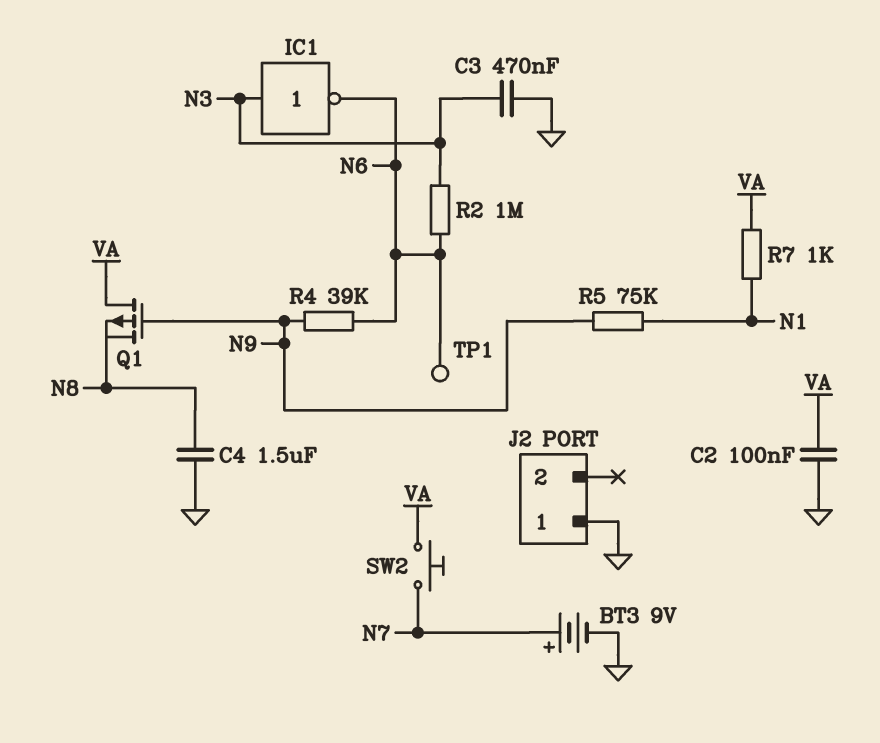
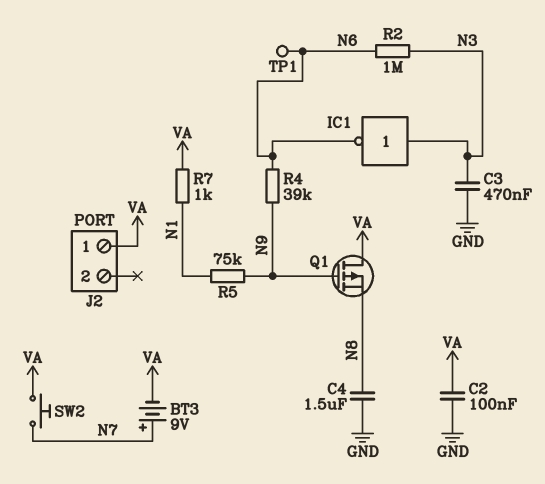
BT3: 9V (plus N7, minus GND) -> 9V (plus N7, minus VA)
J2 pin 1: GND -> VA

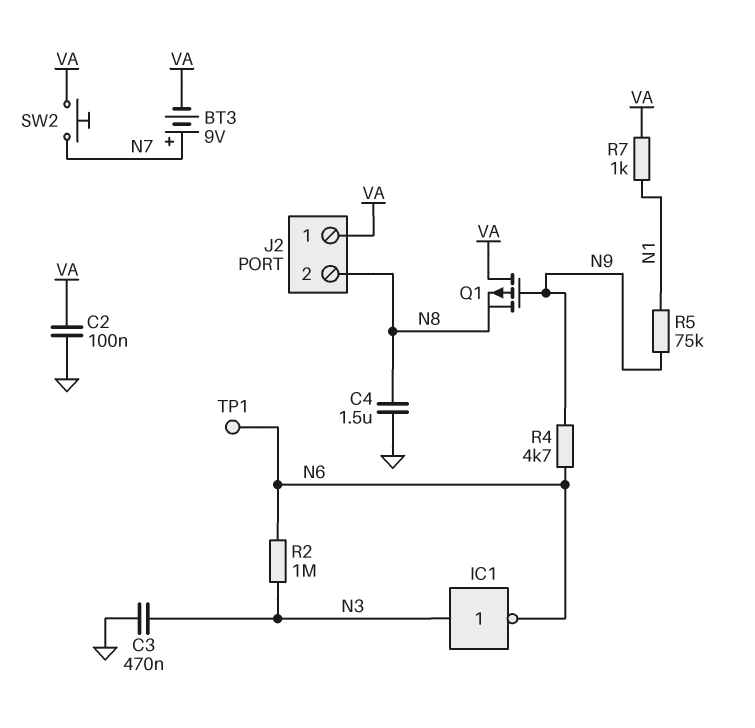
J2 pin 2: none -> N8
R4: 39k (N6, N9) -> 4.7k (N6, N9)

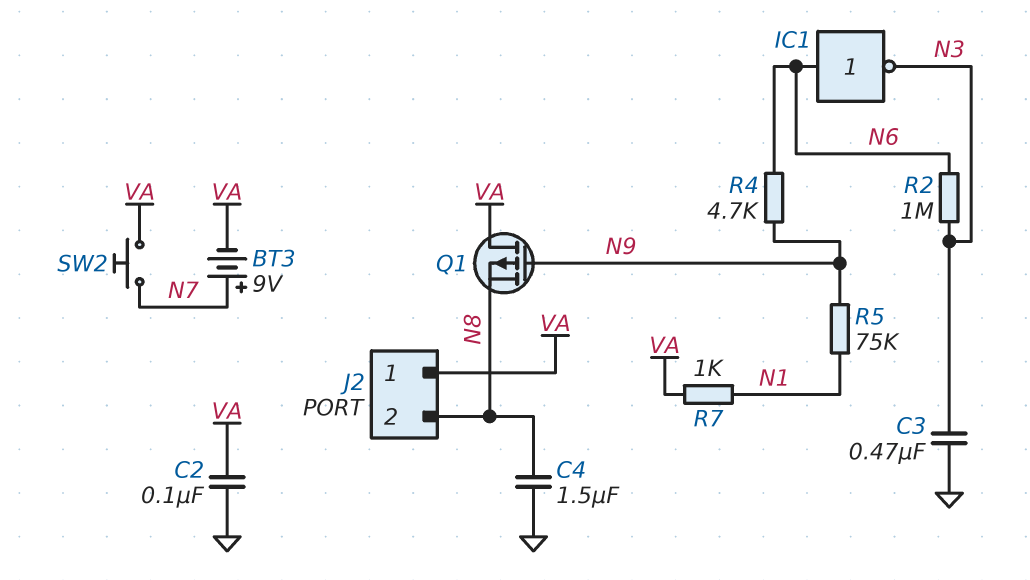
IC1: NOT (in N3, out N6) -> NOT (in N6, out N3)
TP1: test point (N6) -> none

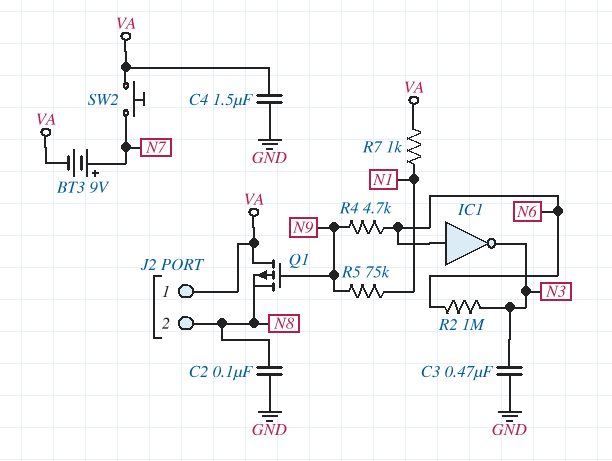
C2: 100nF (GND, VA) -> 100nF (GND, N8)
C4: 1.5uF (GND, N8) -> 1.5uF (GND, VA)

